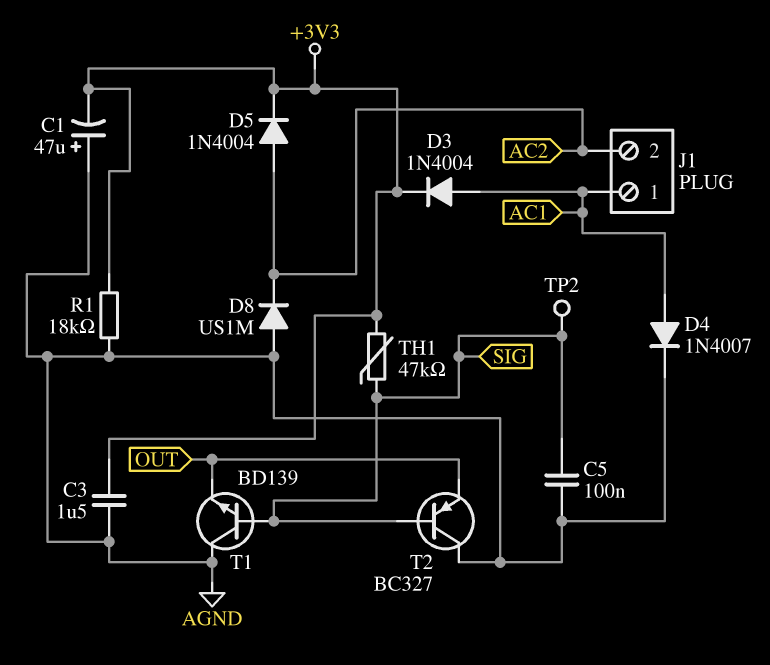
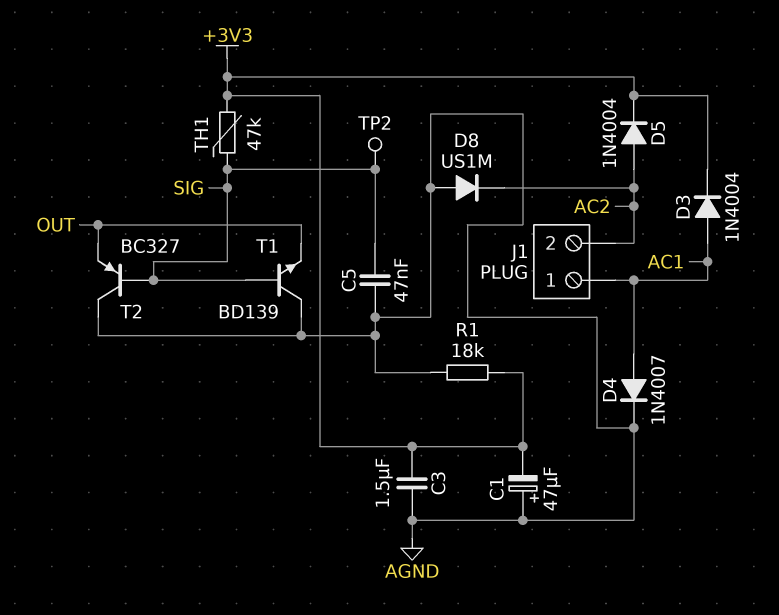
C5: 100nF (AGND, SIG) -> 47nF (AGND, SIG)

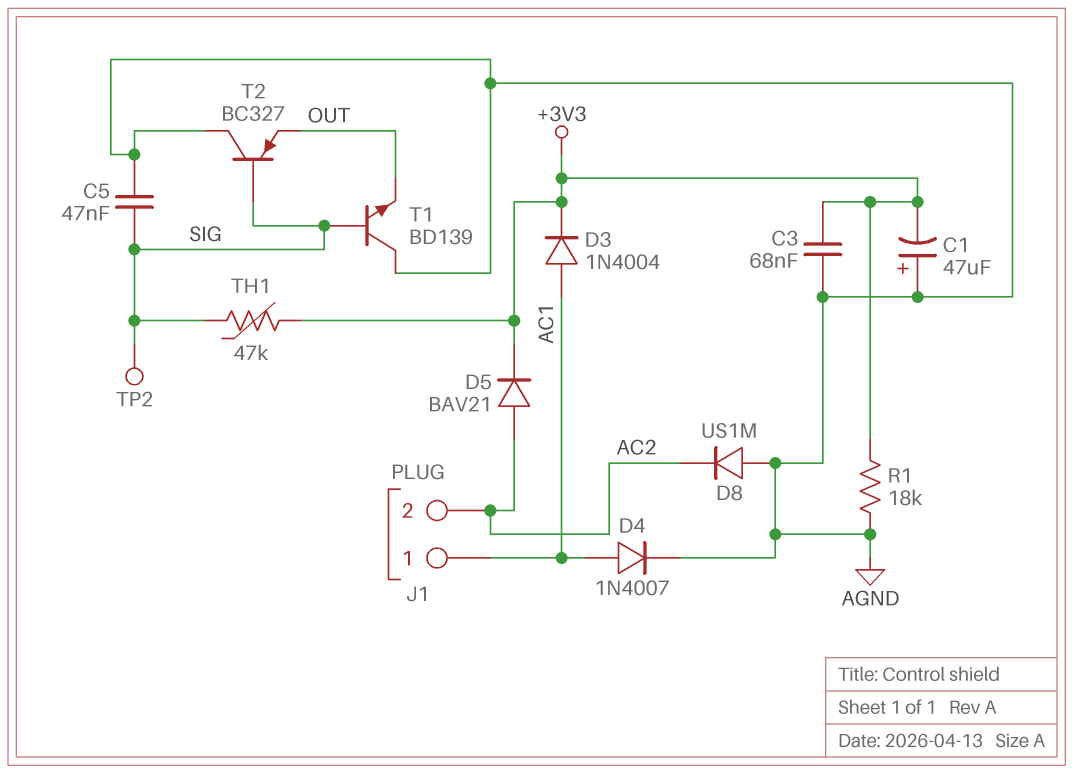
C3: 1.5uF (+3V3, AGND) -> 68nF (+3V3, AGND)
D5: diode 1N4004 (A AC2, K +3V3) -> diode BAV21 (A AC2, K +3V3)

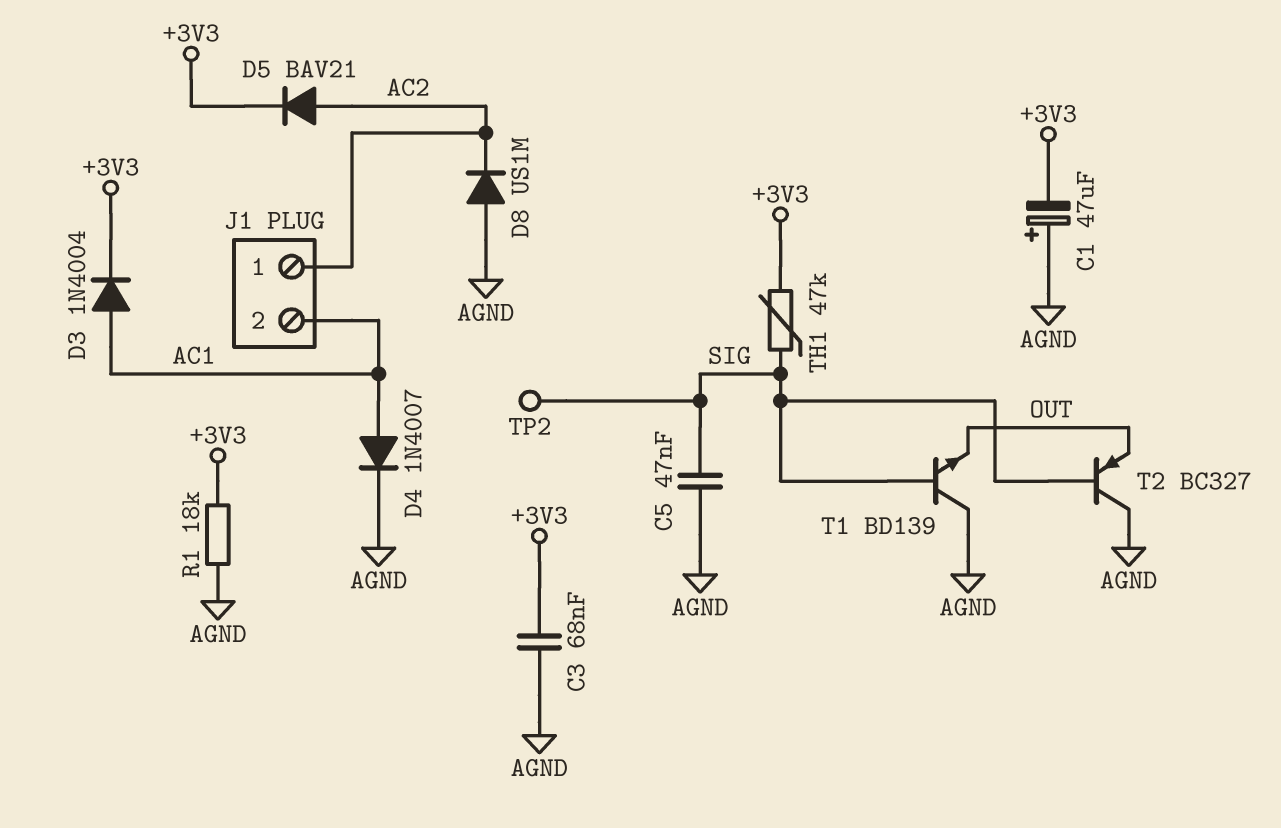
J1 pin 1: AC1 -> AC2
J1 pin 2: AC2 -> AC1

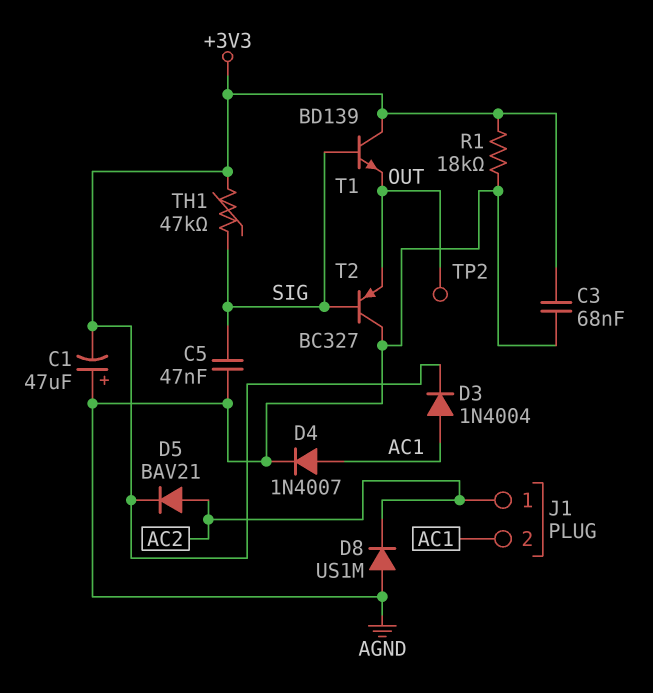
T1: NPN BD139 (B SIG, C AGND, E OUT) -> NPN BD139 (B SIG, C +3V3, E OUT)
TP2: test point (SIG) -> test point (OUT)

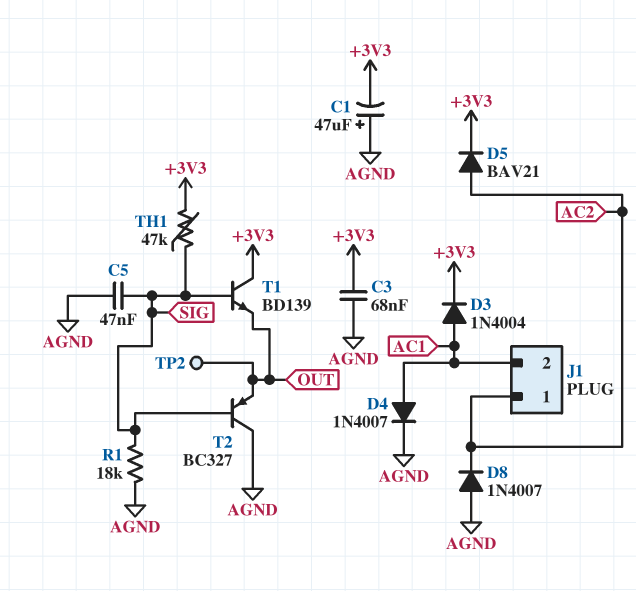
D8: diode US1M (A AGND, K AC2) -> diode 1N4007 (A AGND, K AC2)
R1: 18k (+3V3, AGND) -> 18k (AGND, SIG)

